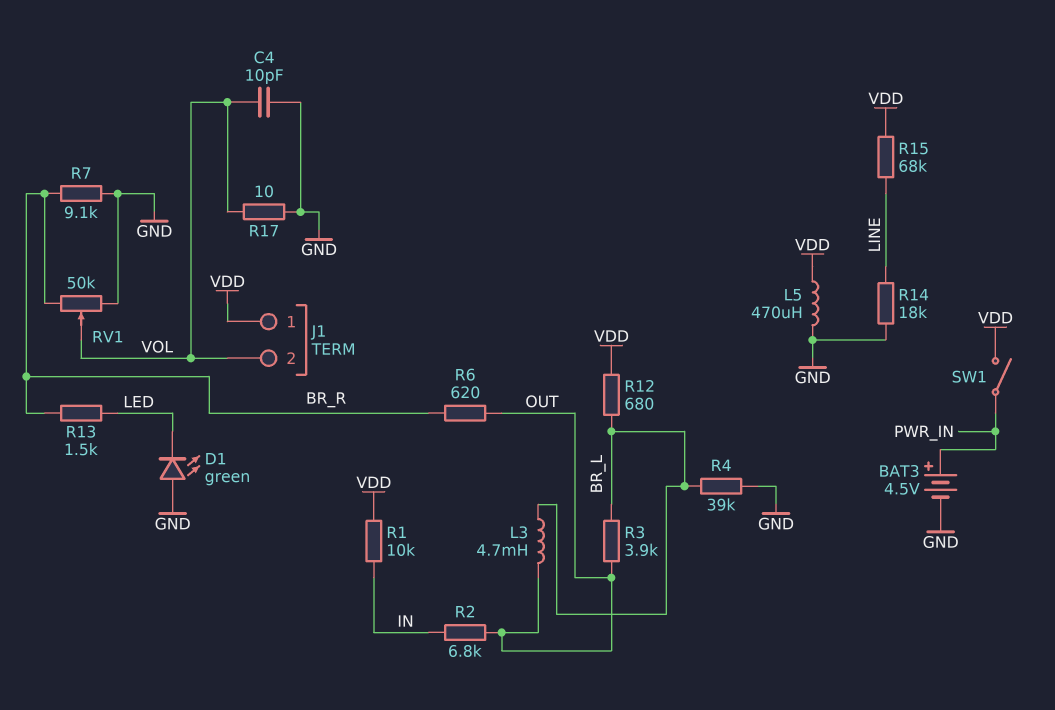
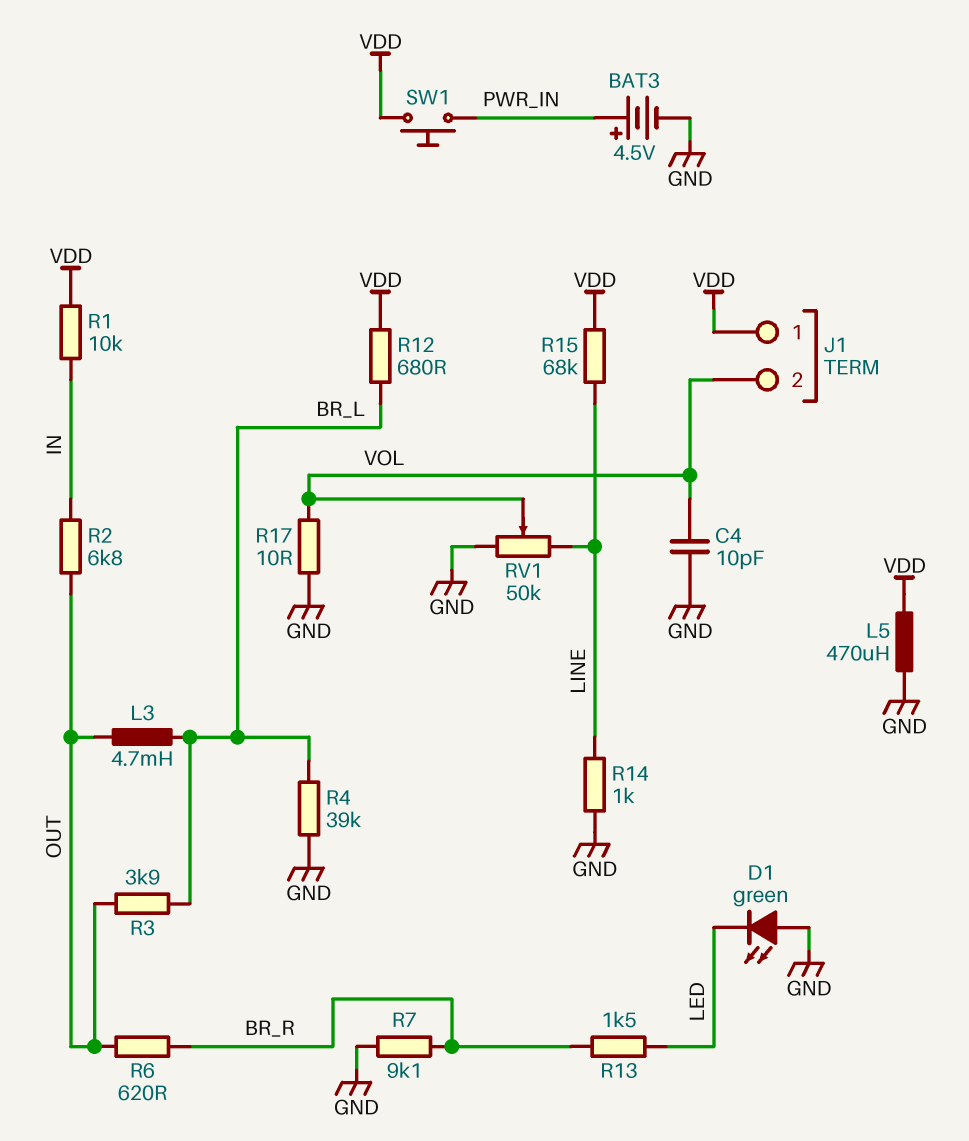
R14: 18k (GND, LINE) -> 1k (GND, LINE)
RV1: 50k (BR_R, GND, wiper VOL) -> 50k (GND, LINE, wiper VOL)
SW1: switch (PWR_IN, VDD) -> button (PWR_IN, VDD)

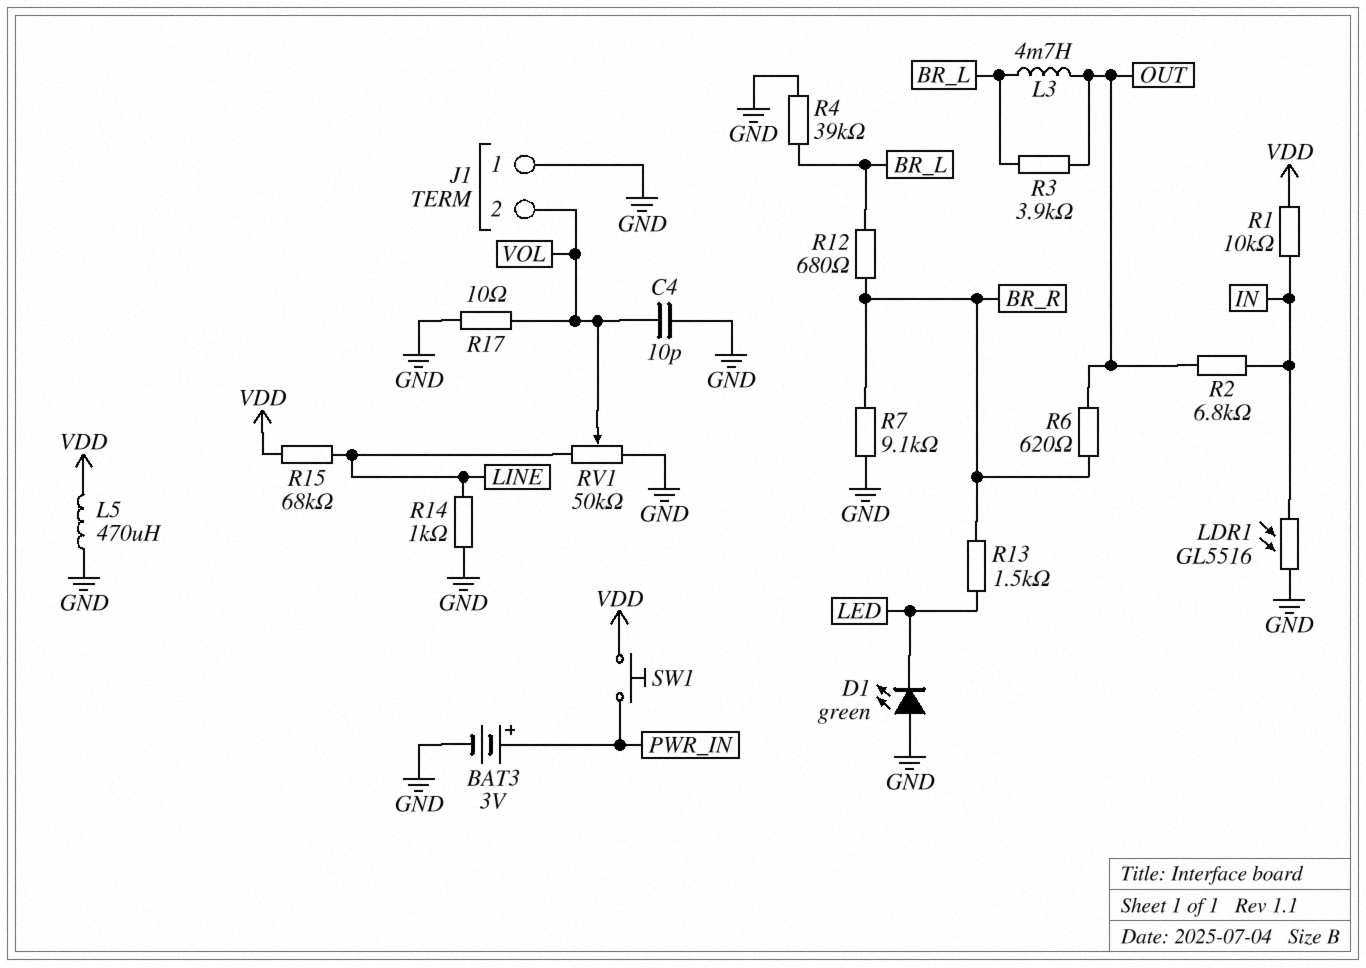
BAT3: 4.5V (plus PWR_IN, minus GND) -> 3V (plus PWR_IN, minus GND)
J1 pin 1: VDD -> GND
LDR1: none -> GL5516 (GND, IN)
R12: 680 (BR_L, VDD) -> 680 (BR_L, BR_R)

